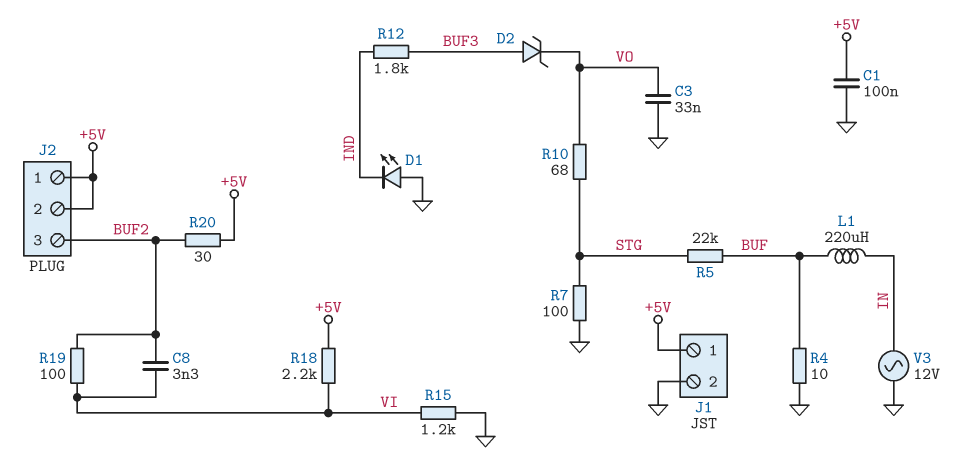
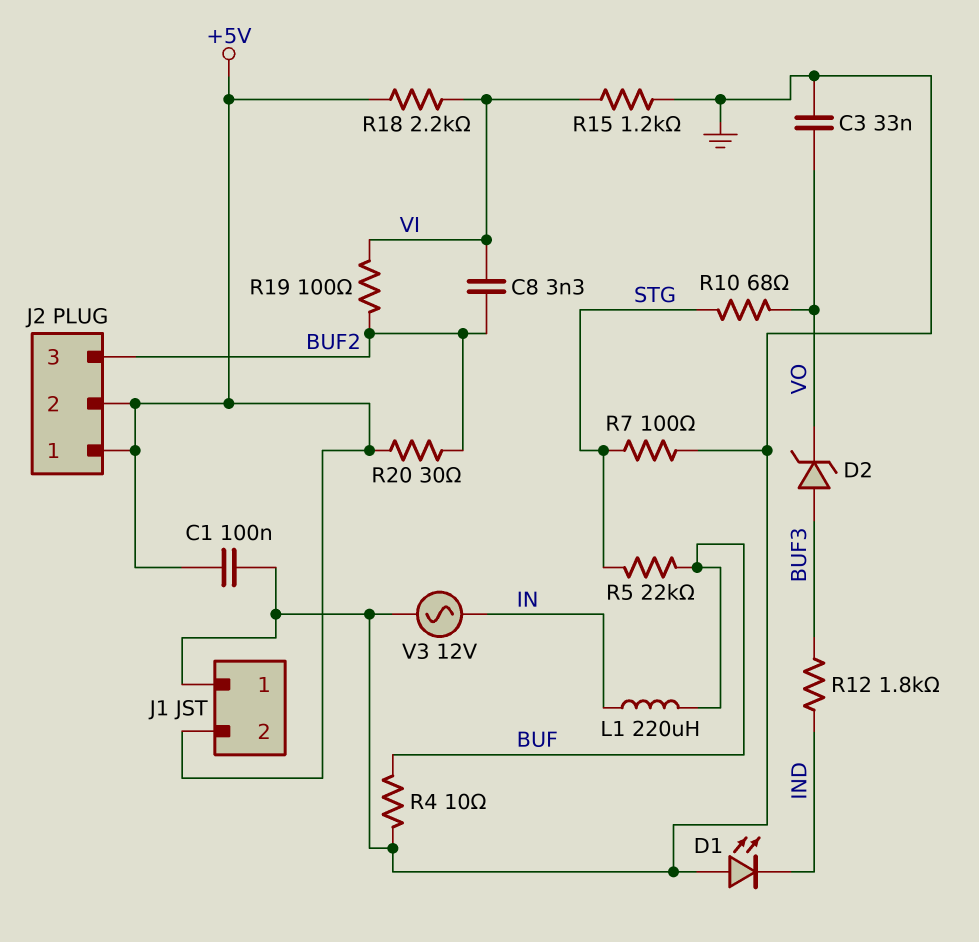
J1 pin 1: +5V -> GND
J1 pin 2: GND -> +5V

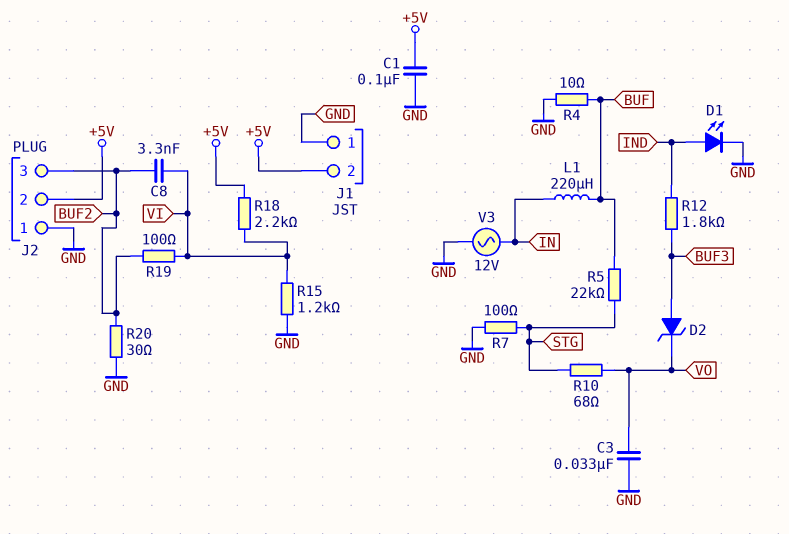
D1: LED (A GND, K IND) -> LED (A IND, K GND)
J2 pin 1: +5V -> GND
R20: 30 (+5V, BUF2) -> 30 (BUF2, GND)

